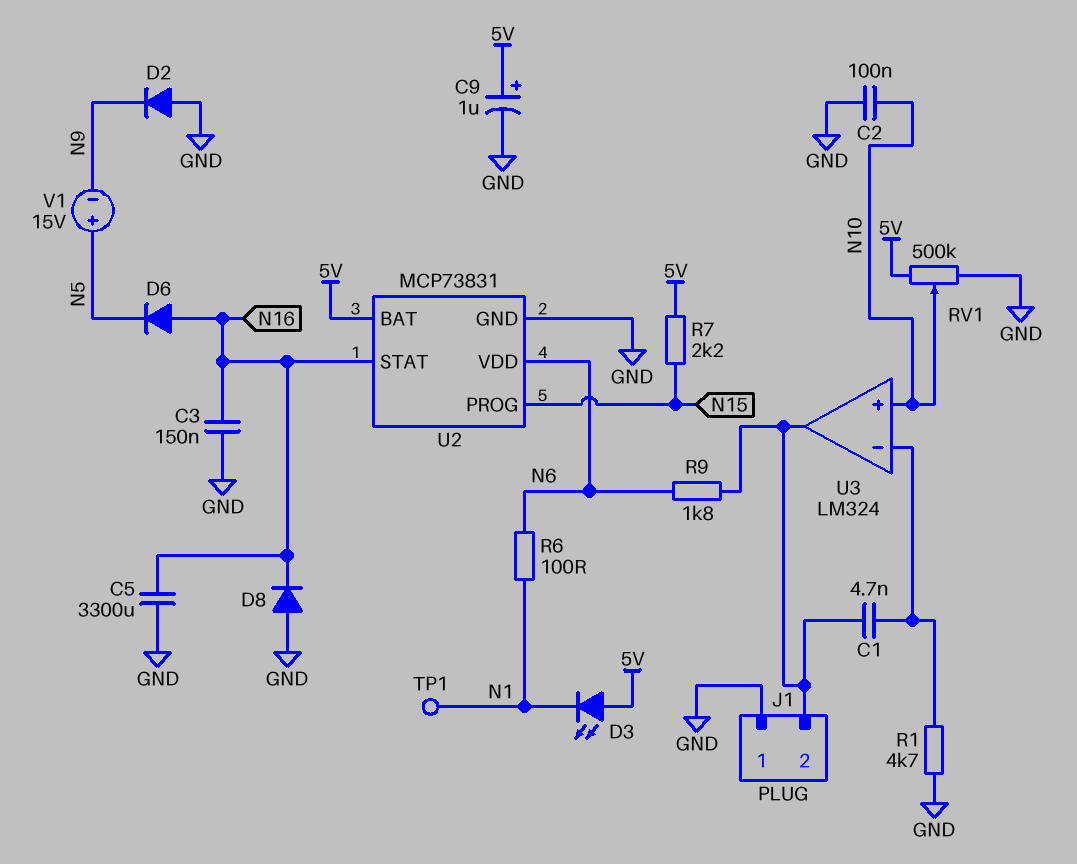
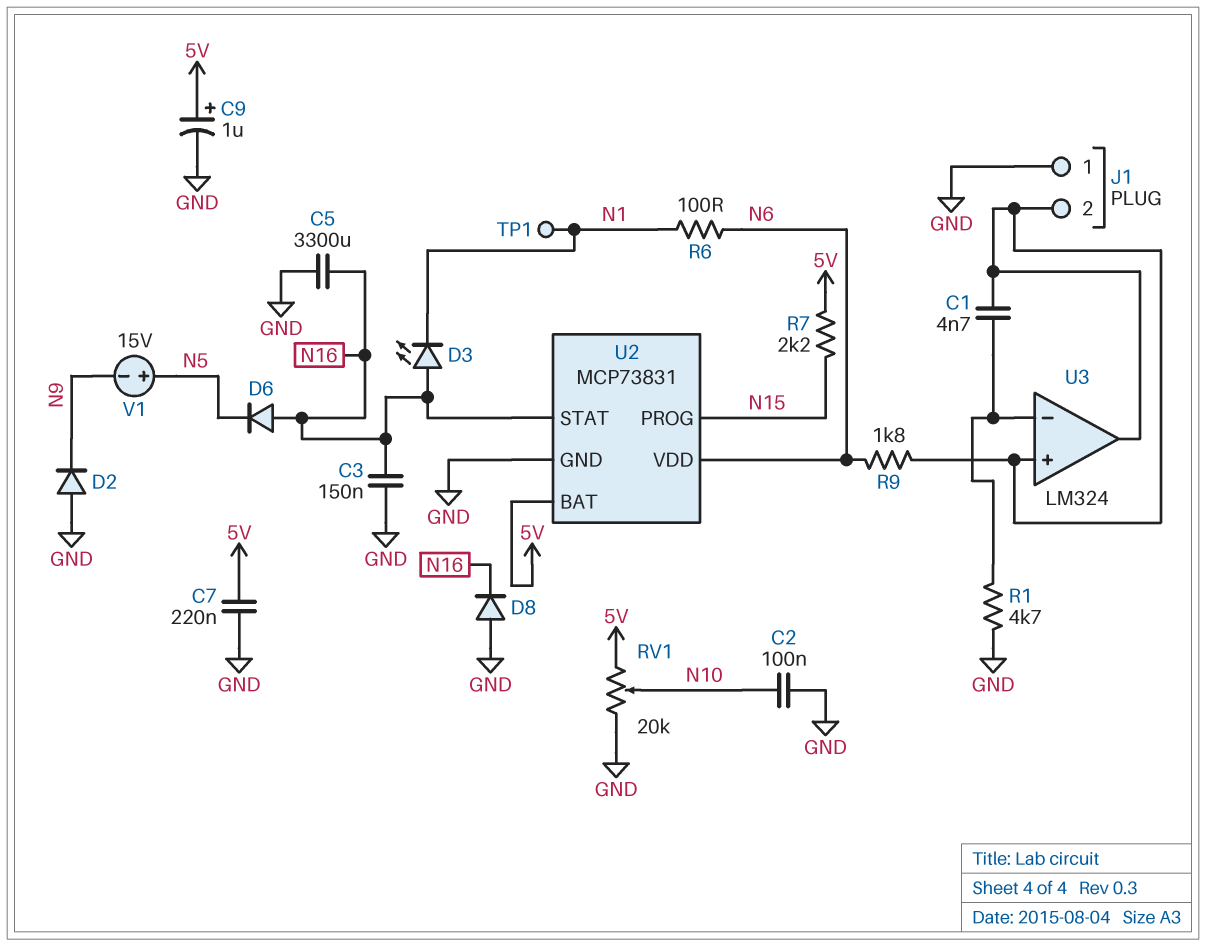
C7: none -> 220nF (5V, GND)
D3: LED (A 5V, K N1) -> LED (A N16, K N1)
RV1: 500k (5V, GND, wiper N10) -> 20k (5V, GND, wiper N10)
U3 pin in+: N10 -> J1/2

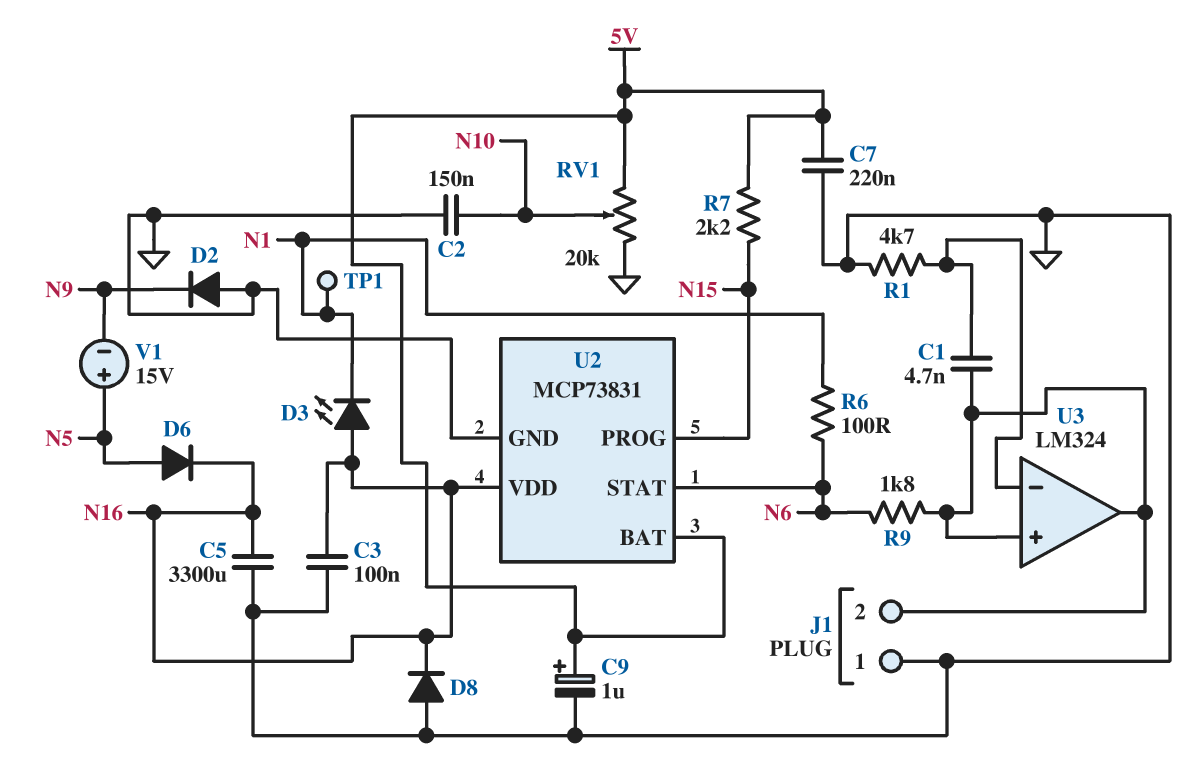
C2: 100nF (GND, N10) -> 150nF (GND, N10)
C3: 150nF (GND, N16) -> 100nF (GND, N16)
D6: diode (A N16, K N5) -> diode (A N5, K N16)
U2 pin STAT: N16 -> N6
U2 pin VDD: N6 -> N16

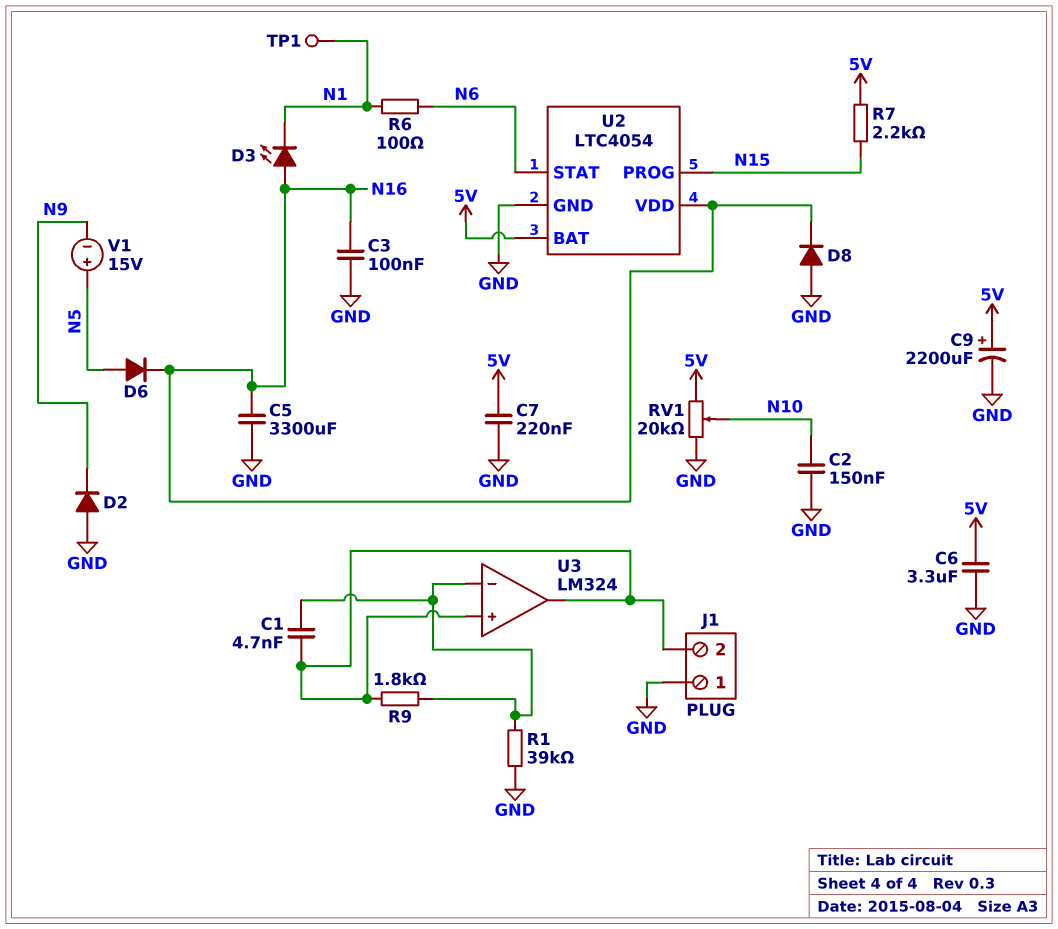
C6: none -> 3.3uF (5V, GND)
C9: 1uF (plus 5V, minus GND) -> 2200uF (plus 5V, minus GND)
R1: 4.7k (GND, U3/in-) -> 39k (GND, U3/in-)
R9: 1.8k (J1/2, N6) -> 1.8k (J1/2, U3/in-)
U2: MCP73831 -> LTC4054

